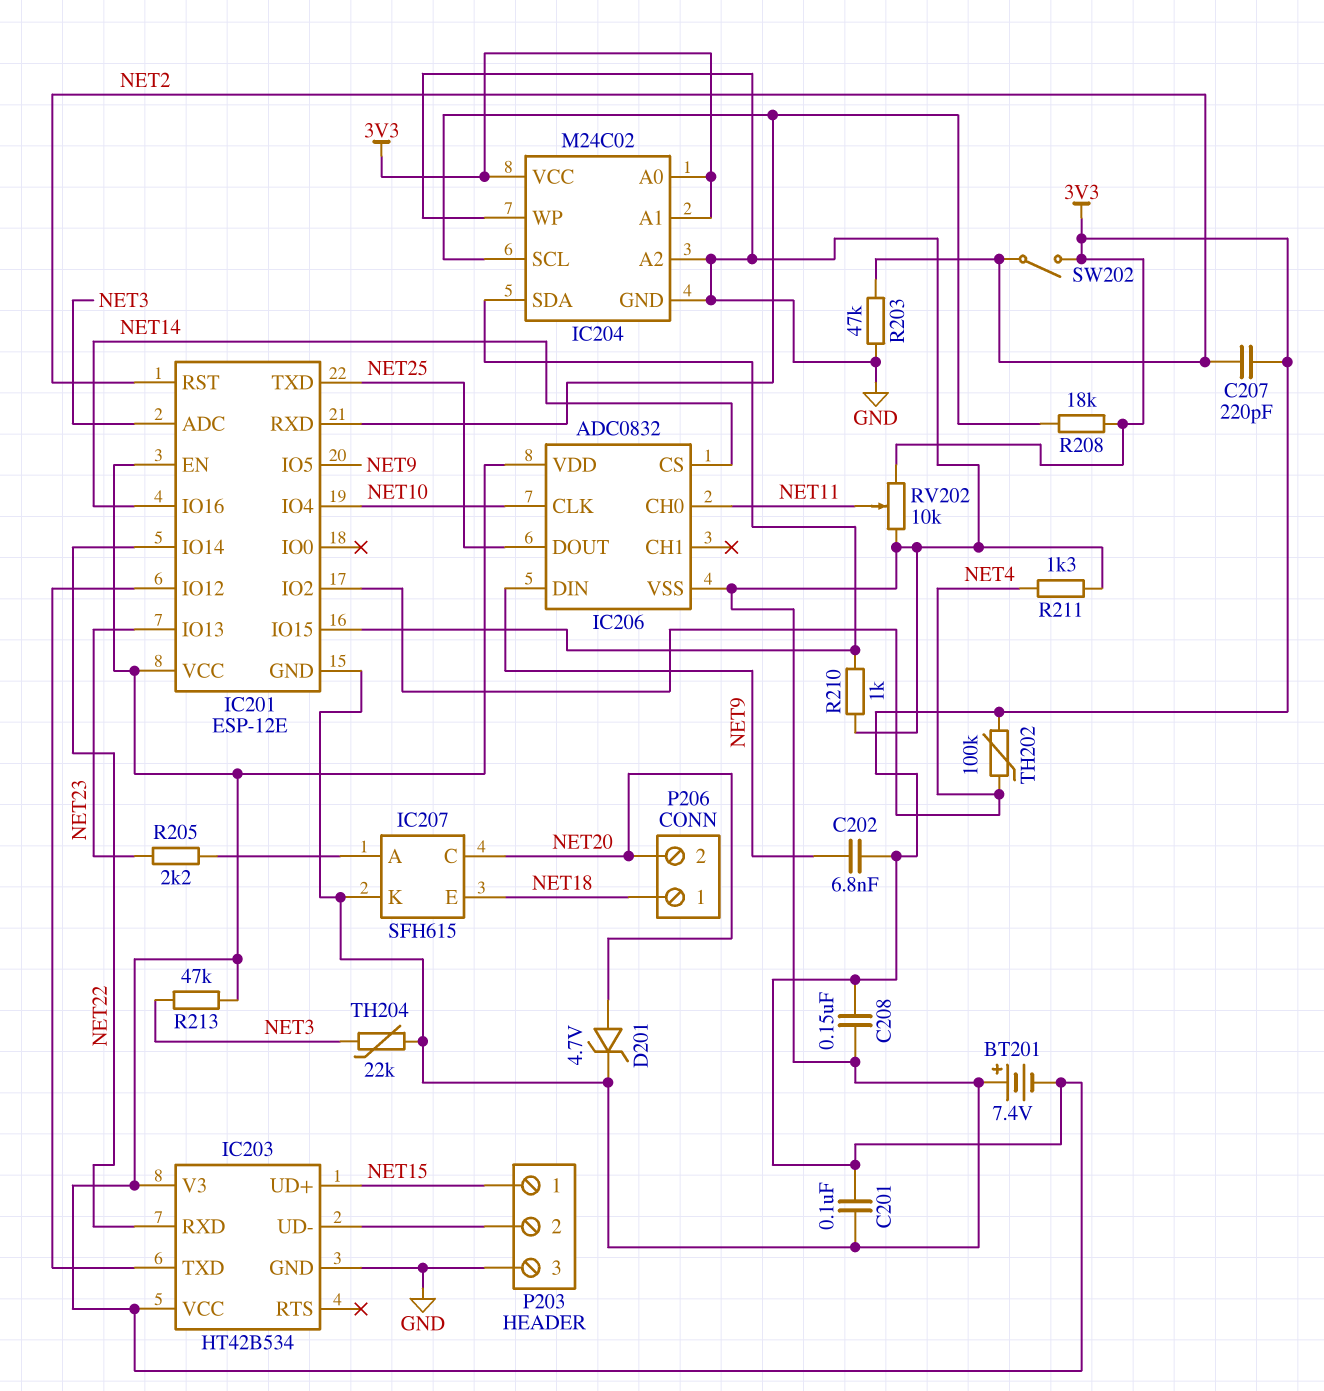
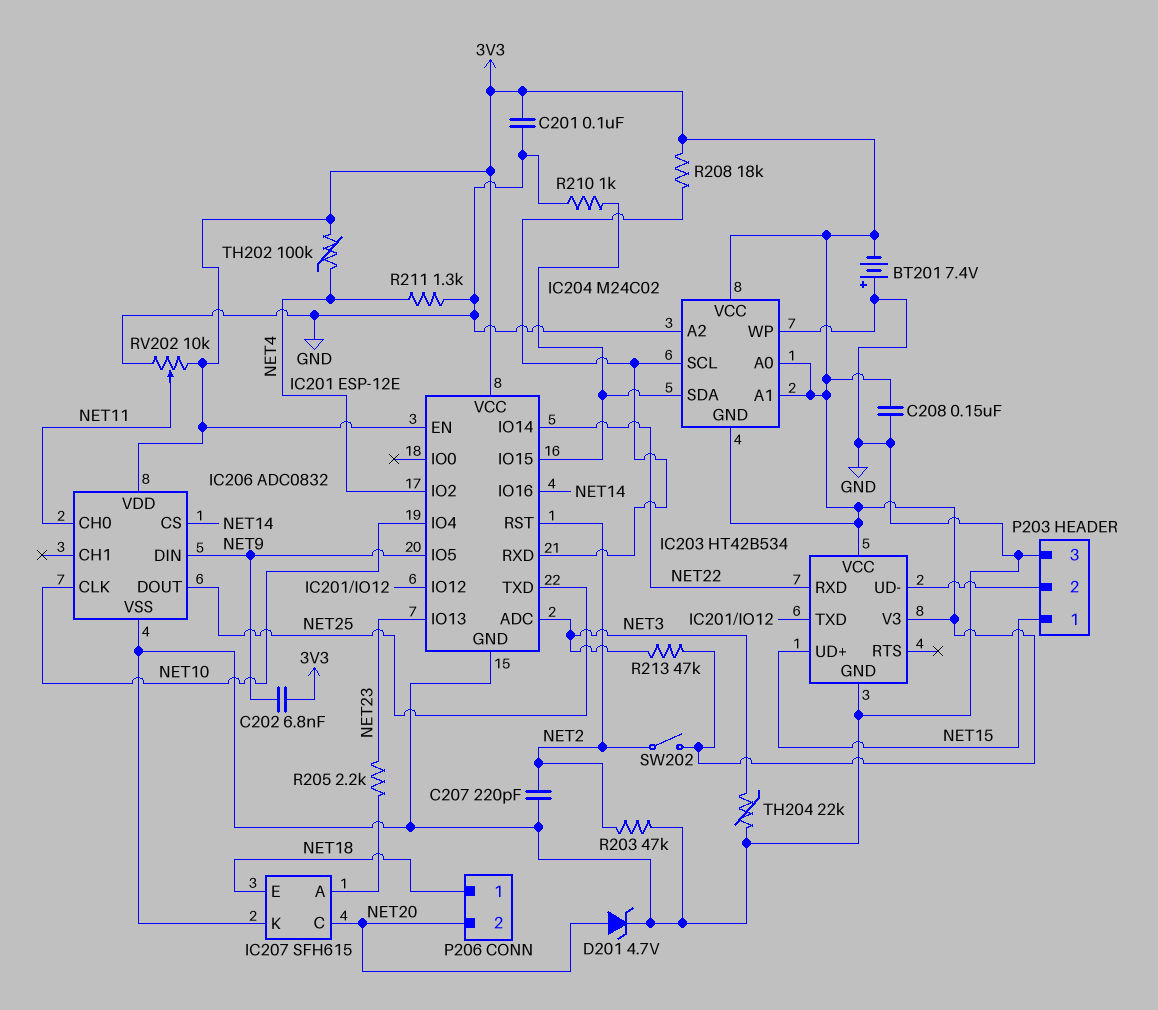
C207: 220pF (3V3, NET2) -> 220pF (GND, NET2)
IC204 pin GND: GND -> 3V3

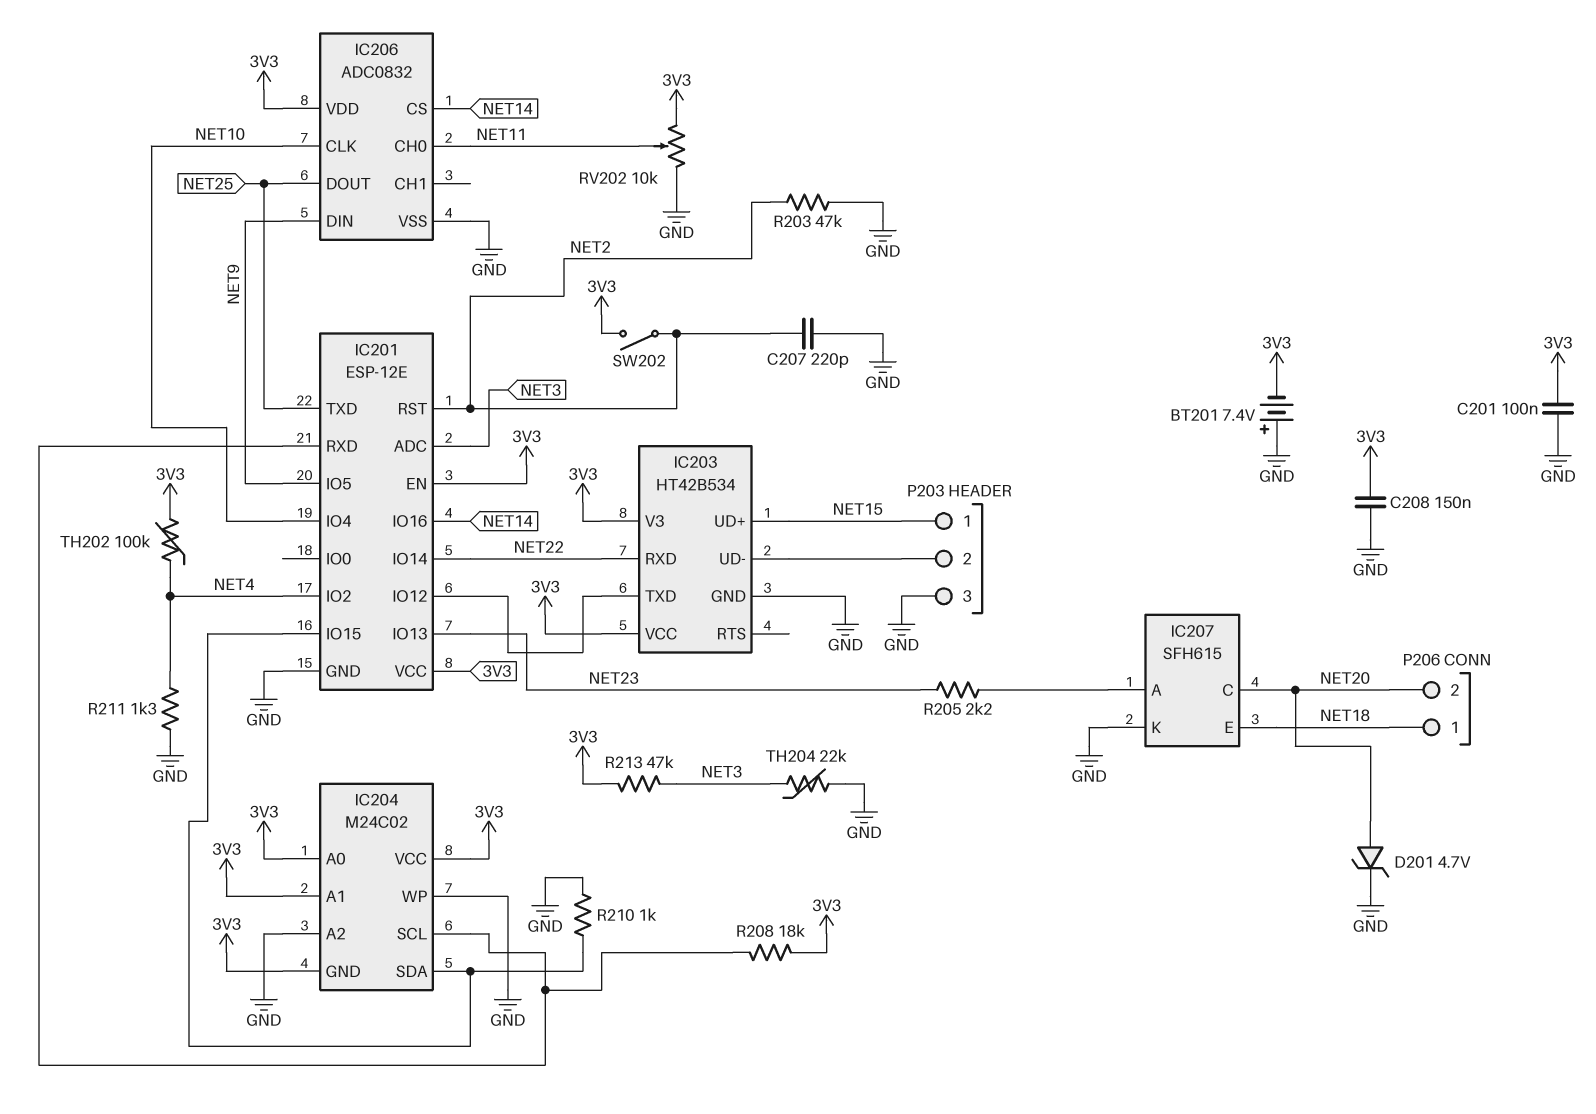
C202: 6.8nF (3V3, NET9) -> none

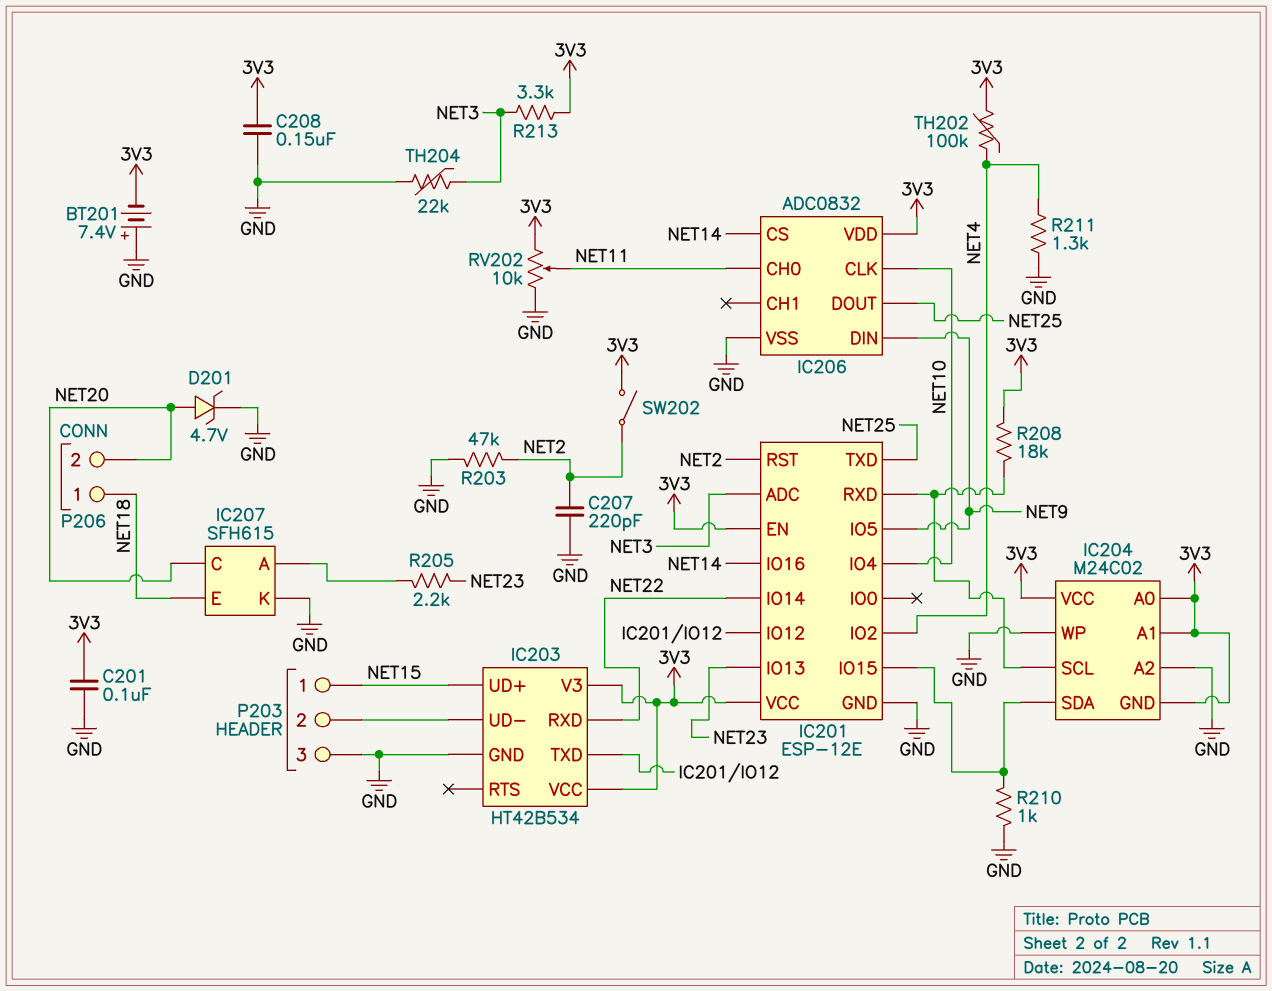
R213: 47k (3V3, NET3) -> 3.3k (3V3, NET3)

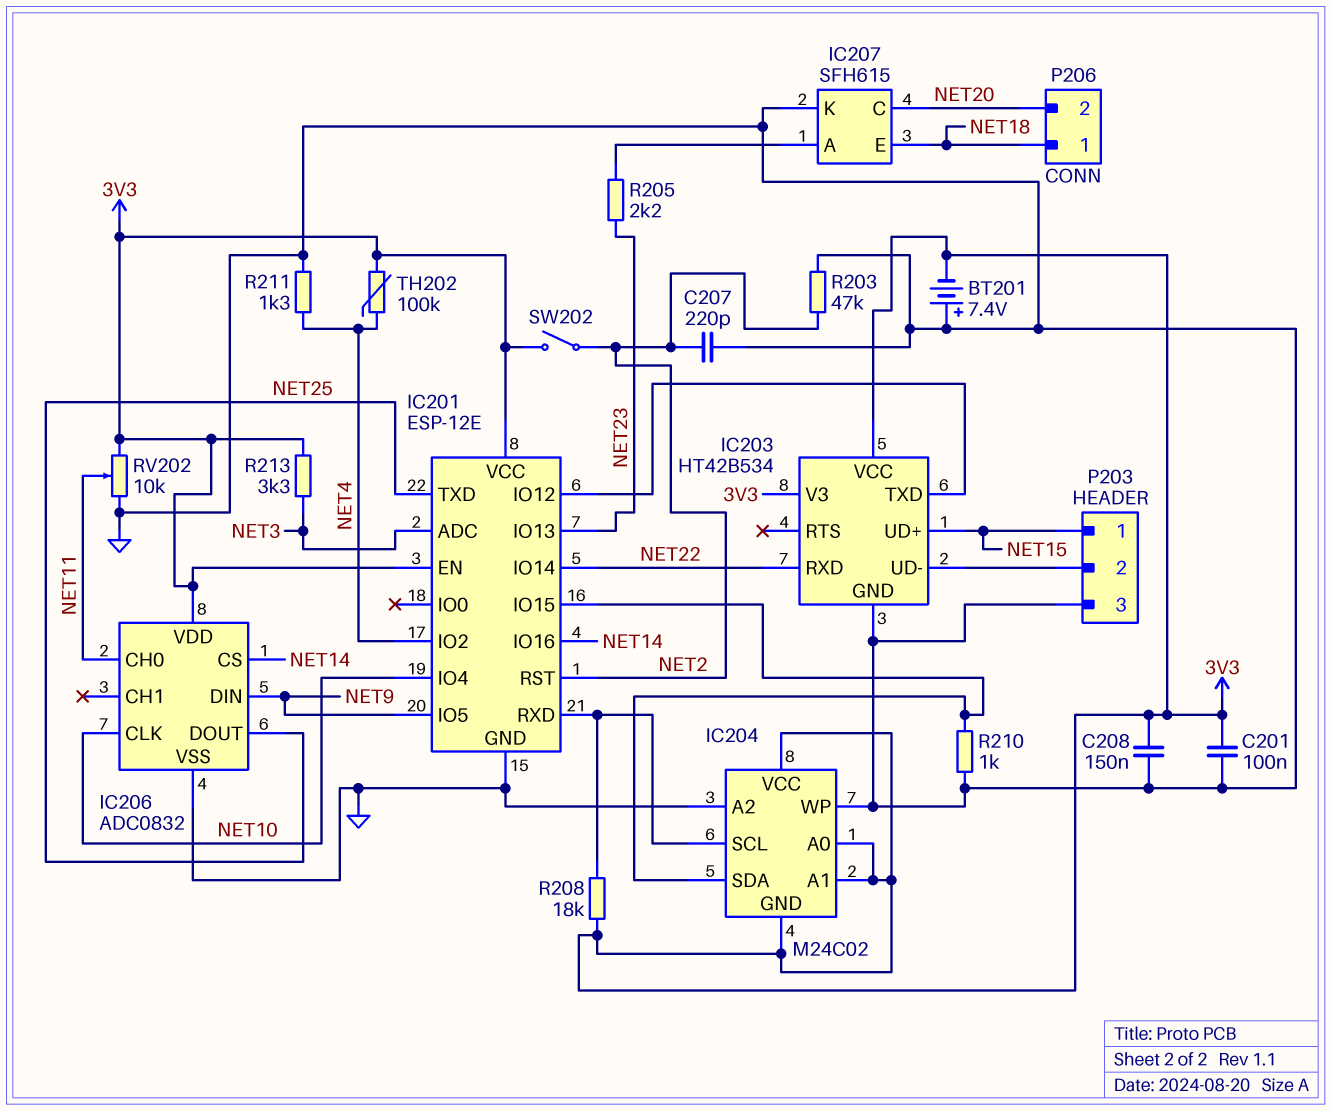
D201: zener 4.7V (A NET20, K GND) -> none
TH204: 22k (GND, NET3) -> none

